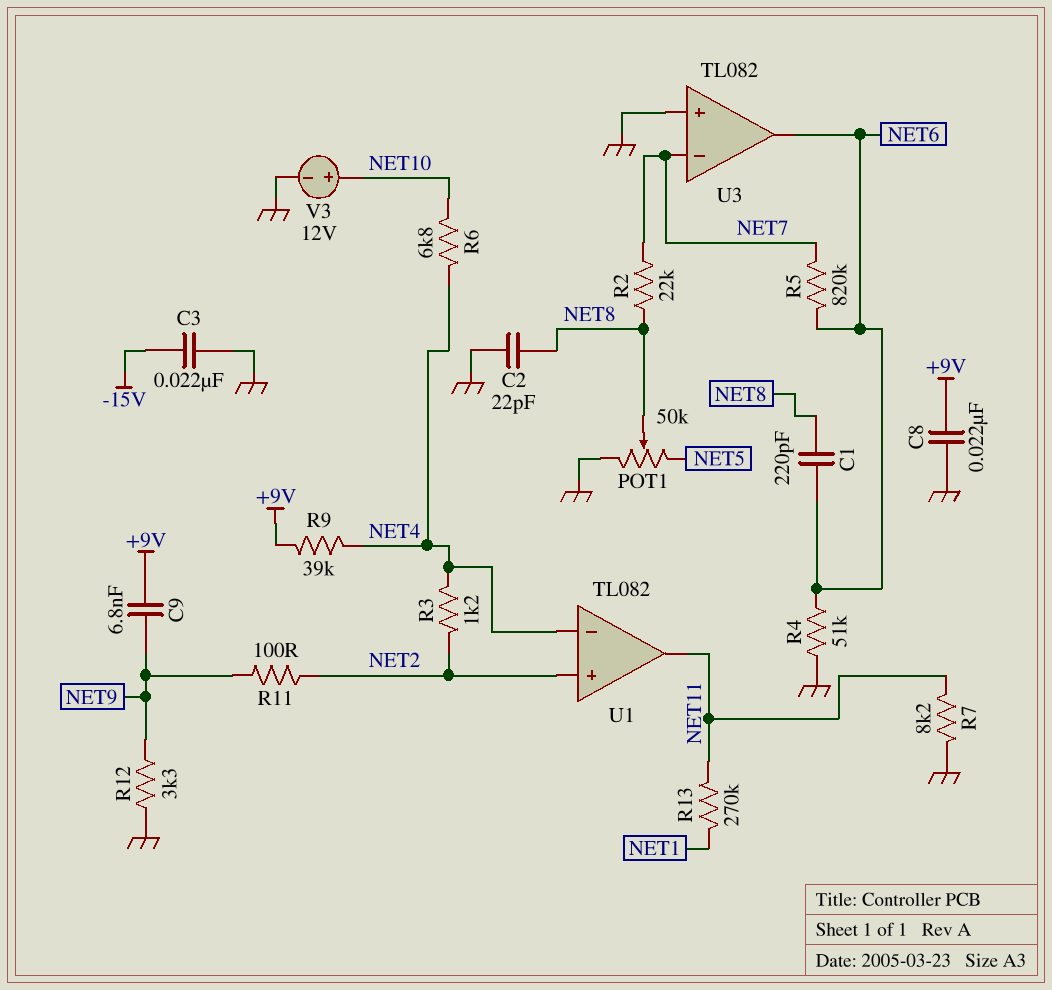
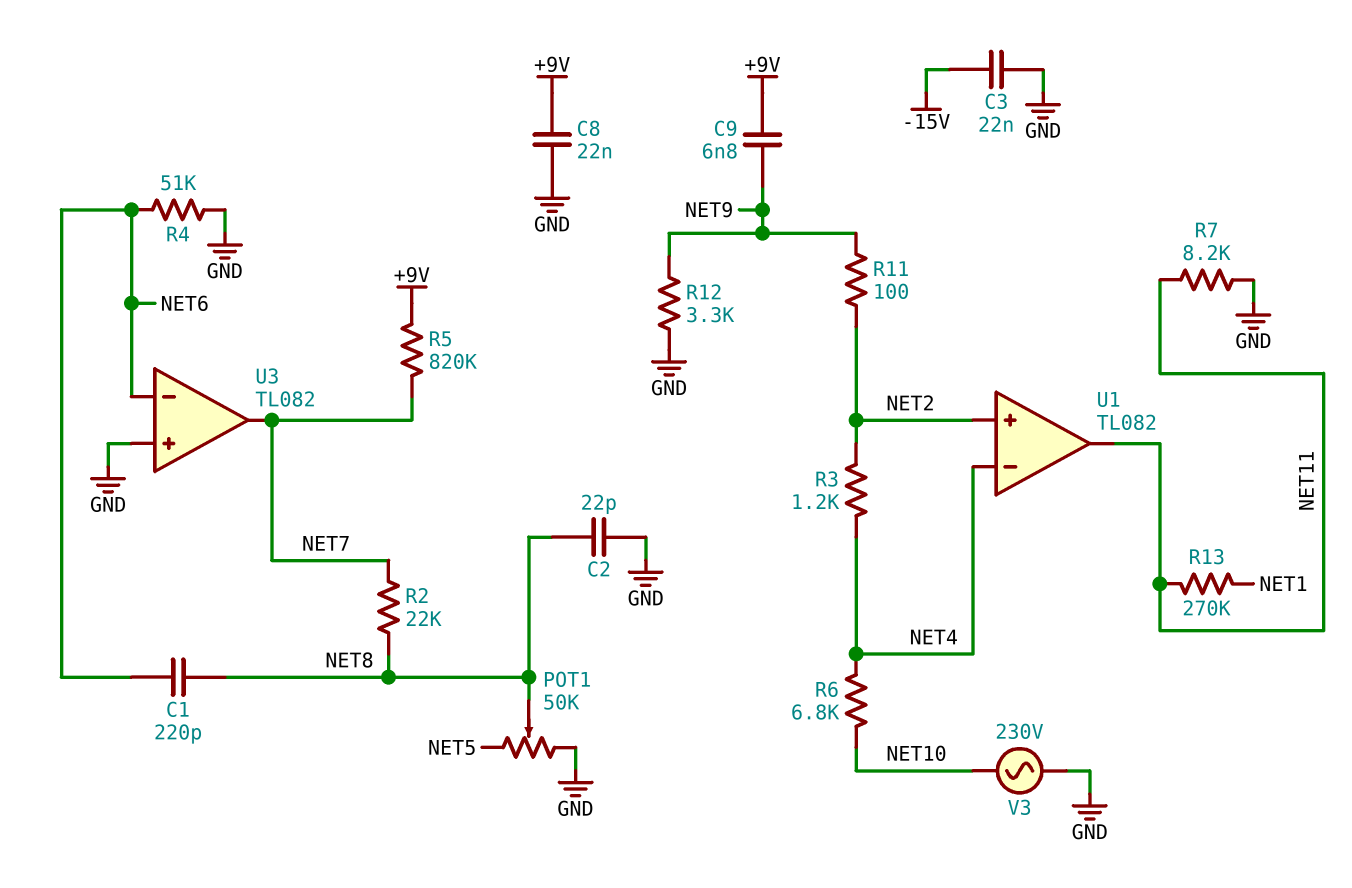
R5: 820k (NET6, NET7) -> 820k (+9V, NET7)
R9: 39k (+9V, NET4) -> none
U3 pin in-: NET7 -> NET6
U3 pin out: NET6 -> NET7
V3: 12V (plus NET10, minus GND) -> AC 230V (GND, NET10)

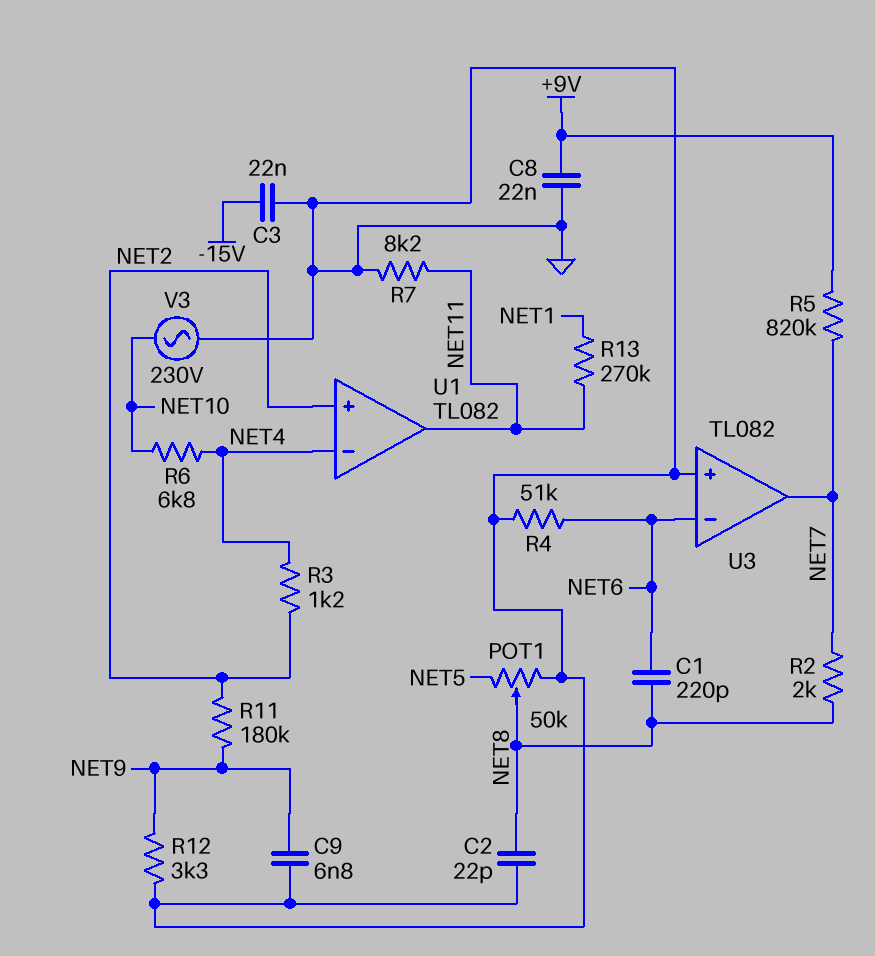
C9: 6.8nF (+9V, NET9) -> 6.8nF (GND, NET9)
R2: 22k (NET7, NET8) -> 2k (NET7, NET8)
R11: 100 (NET2, NET9) -> 180k (NET2, NET9)

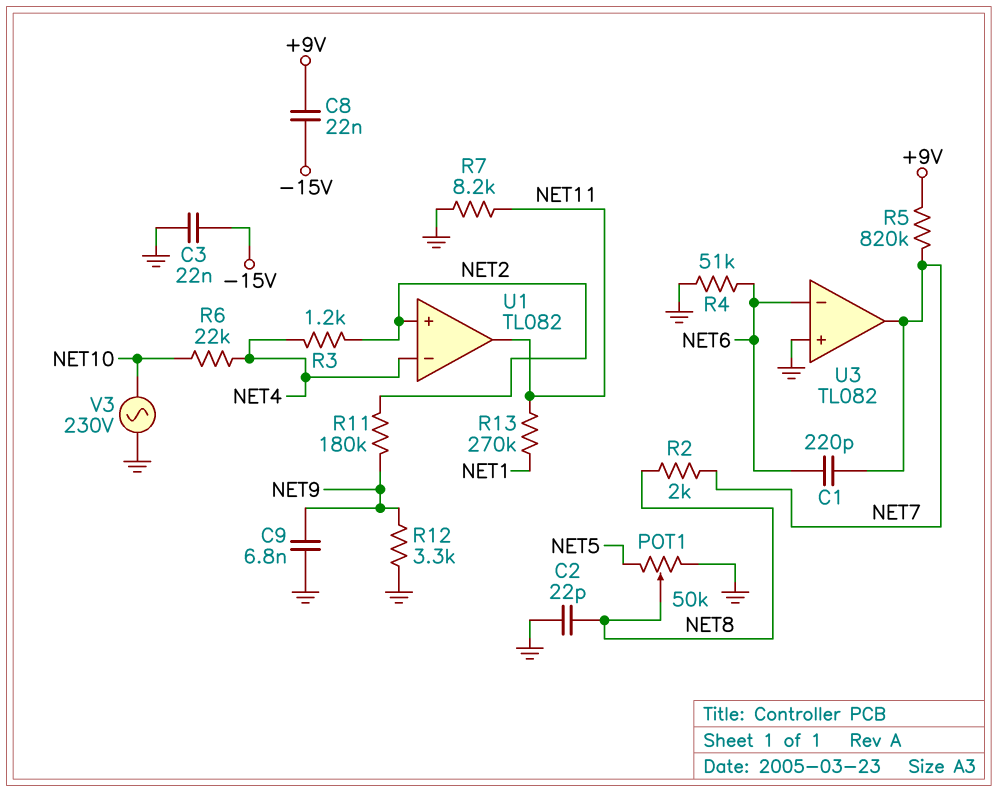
C1: 220pF (NET6, NET8) -> 220pF (NET6, NET7)
C8: 22nF (+9V, GND) -> 22nF (+9V, -15V)
R6: 6.8k (NET4, NET10) -> 22k (NET4, NET10)

